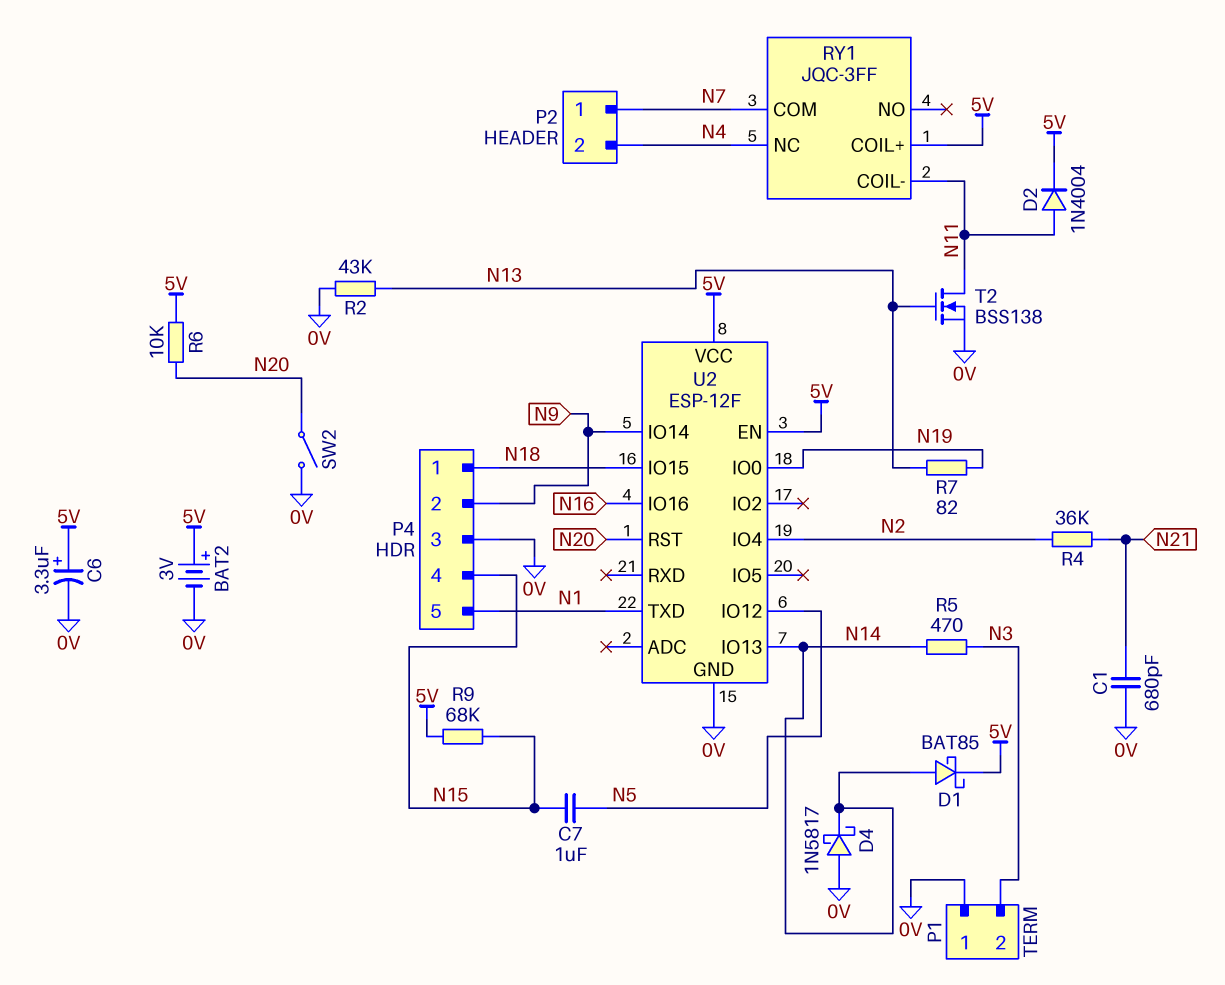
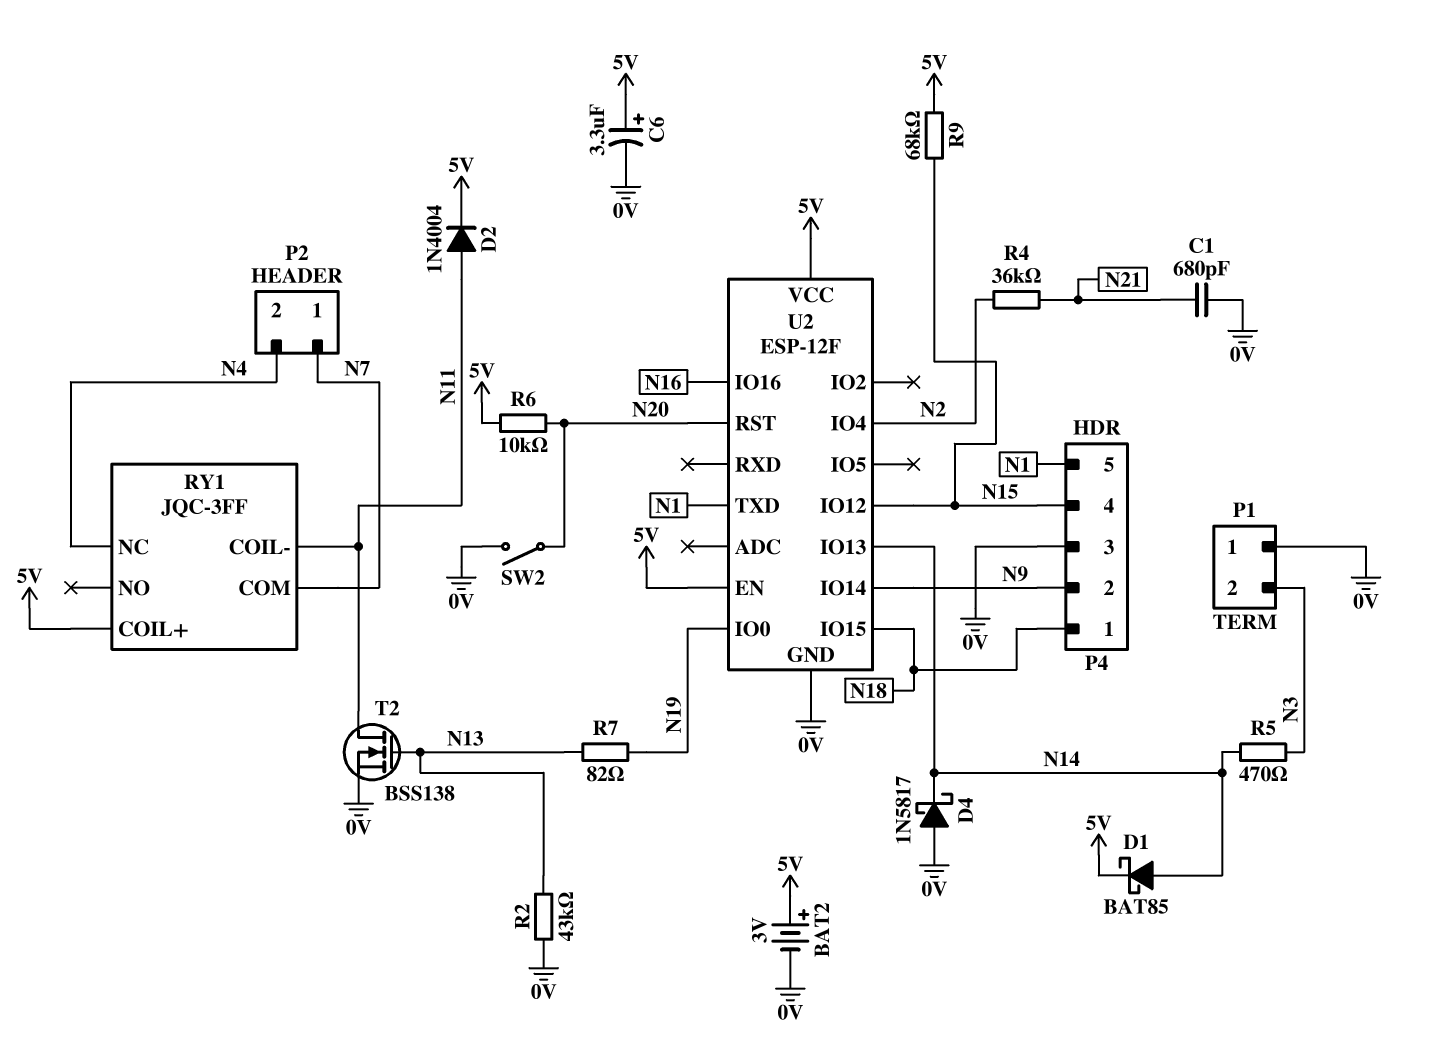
C7: 1uF (N5, N15) -> none
U2 pin IO12: N5 -> N15

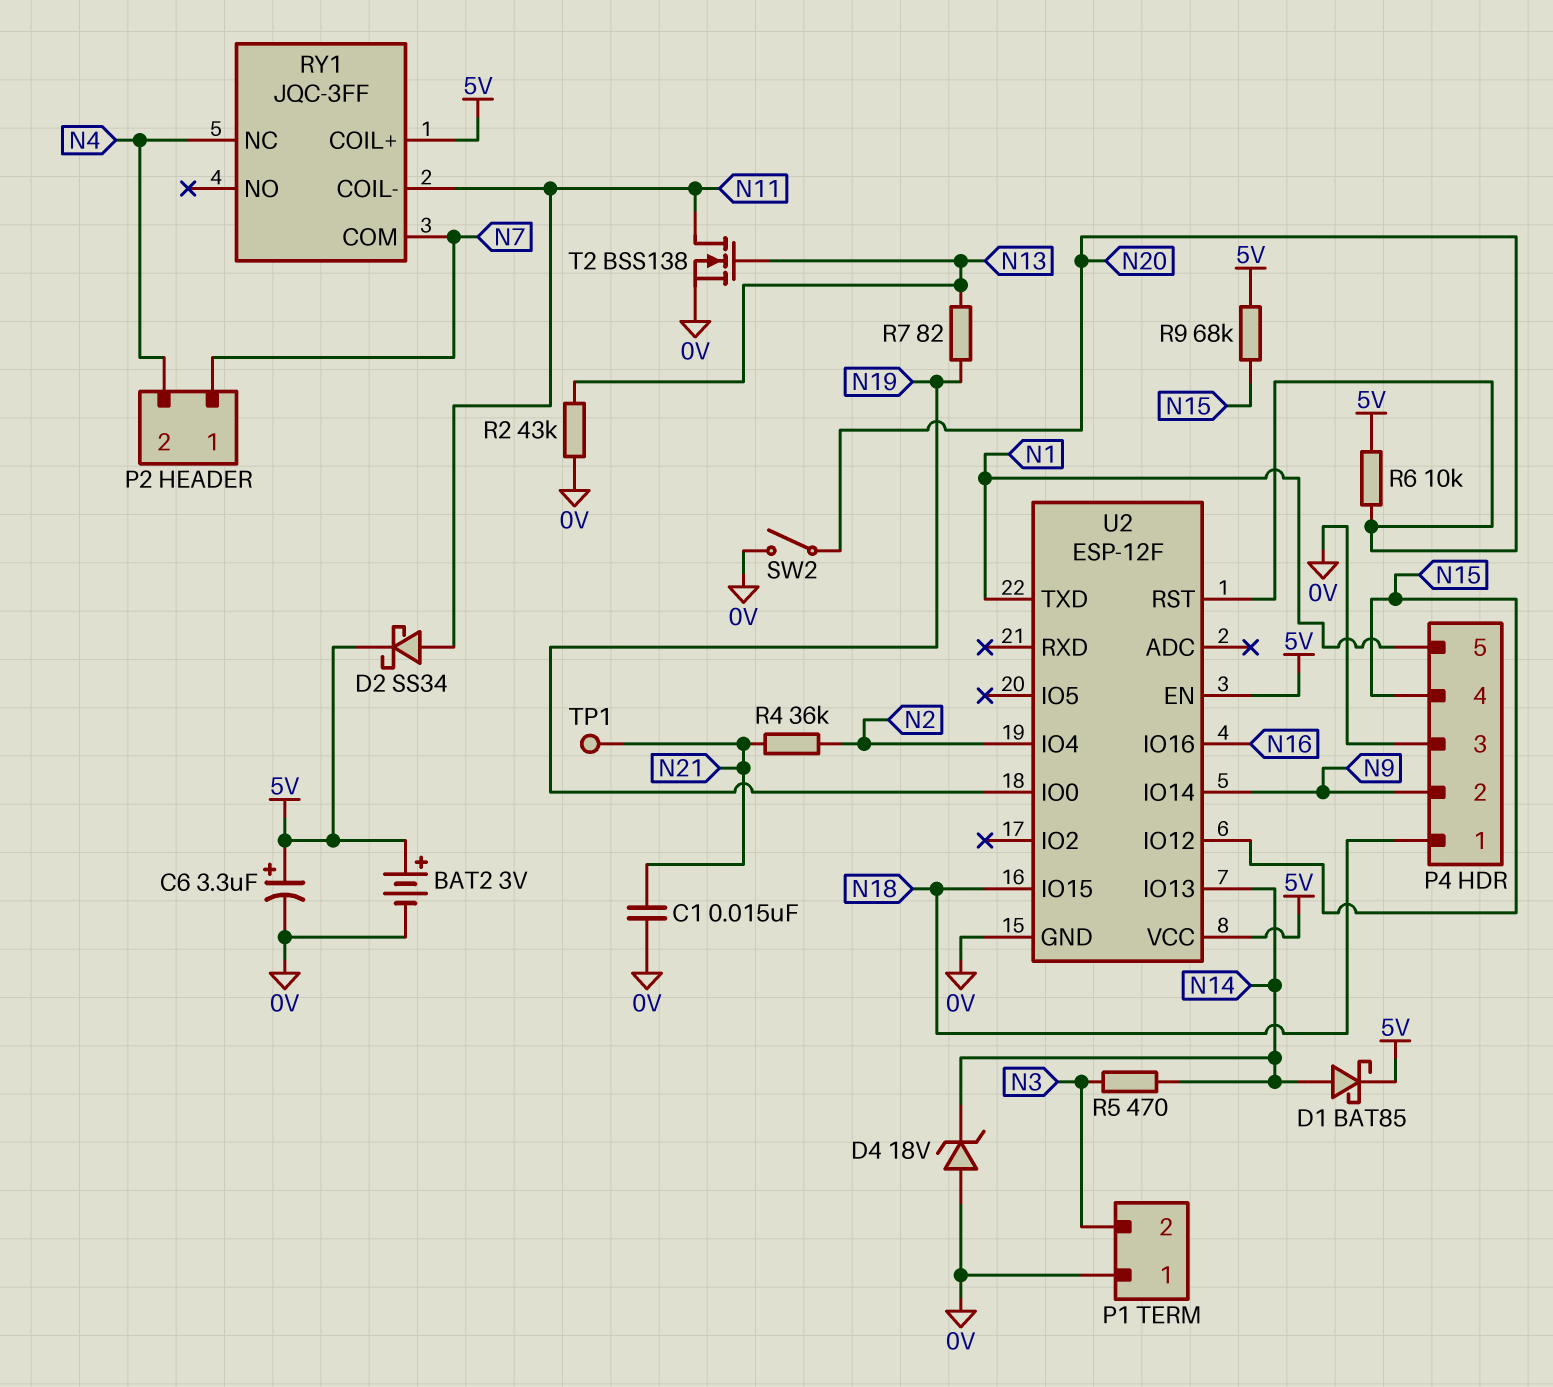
C1: 680pF (0V, N21) -> 15nF (0V, N21)
D2: diode 1N4004 (A N11, K 5V) -> schottky SS34 (A N11, K 5V)
D4: schottky 1N5817 (A 0V, K N14) -> zener 18V (A 0V, K N14)
TP1: none -> test point (N21)

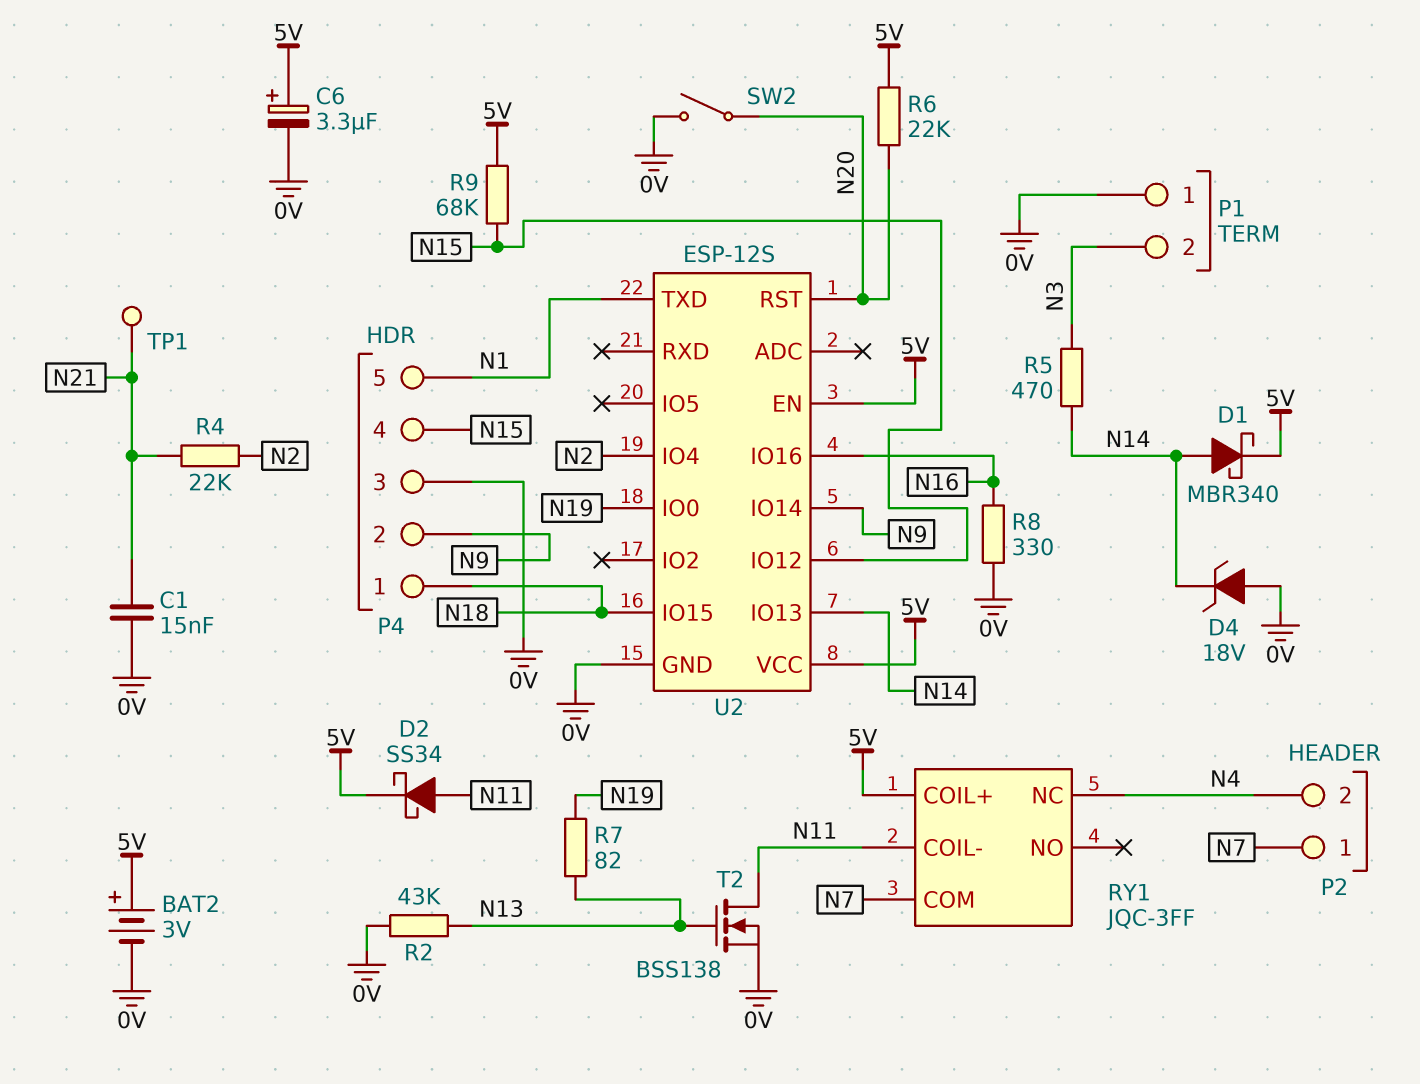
D1: schottky BAT85 (A N14, K 5V) -> schottky MBR340 (A N14, K 5V)
R4: 36k (N2, N21) -> 22k (N2, N21)
R6: 10k (5V, N20) -> 22k (5V, N20)
R8: none -> 330 (0V, N16)
U2: ESP-12F -> ESP-12S

